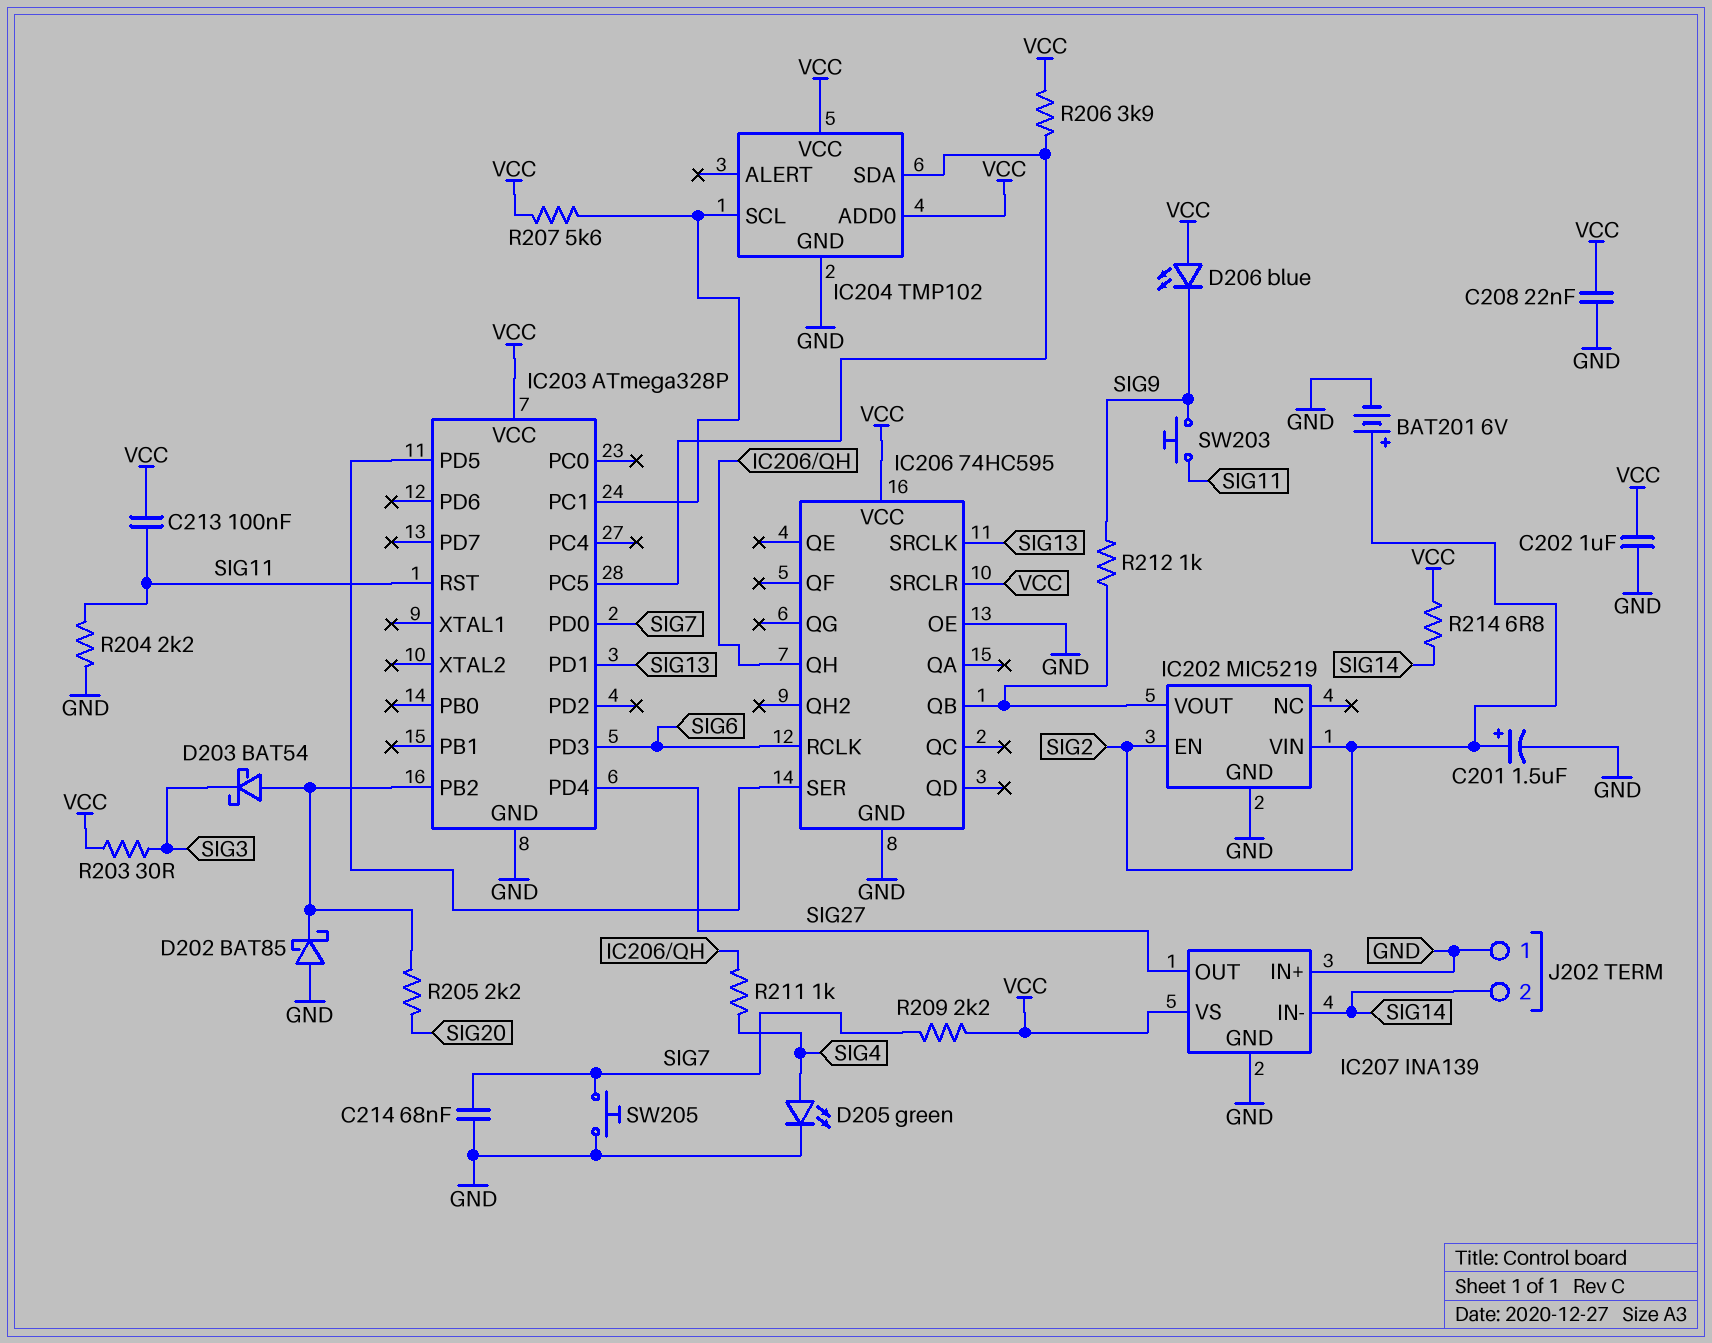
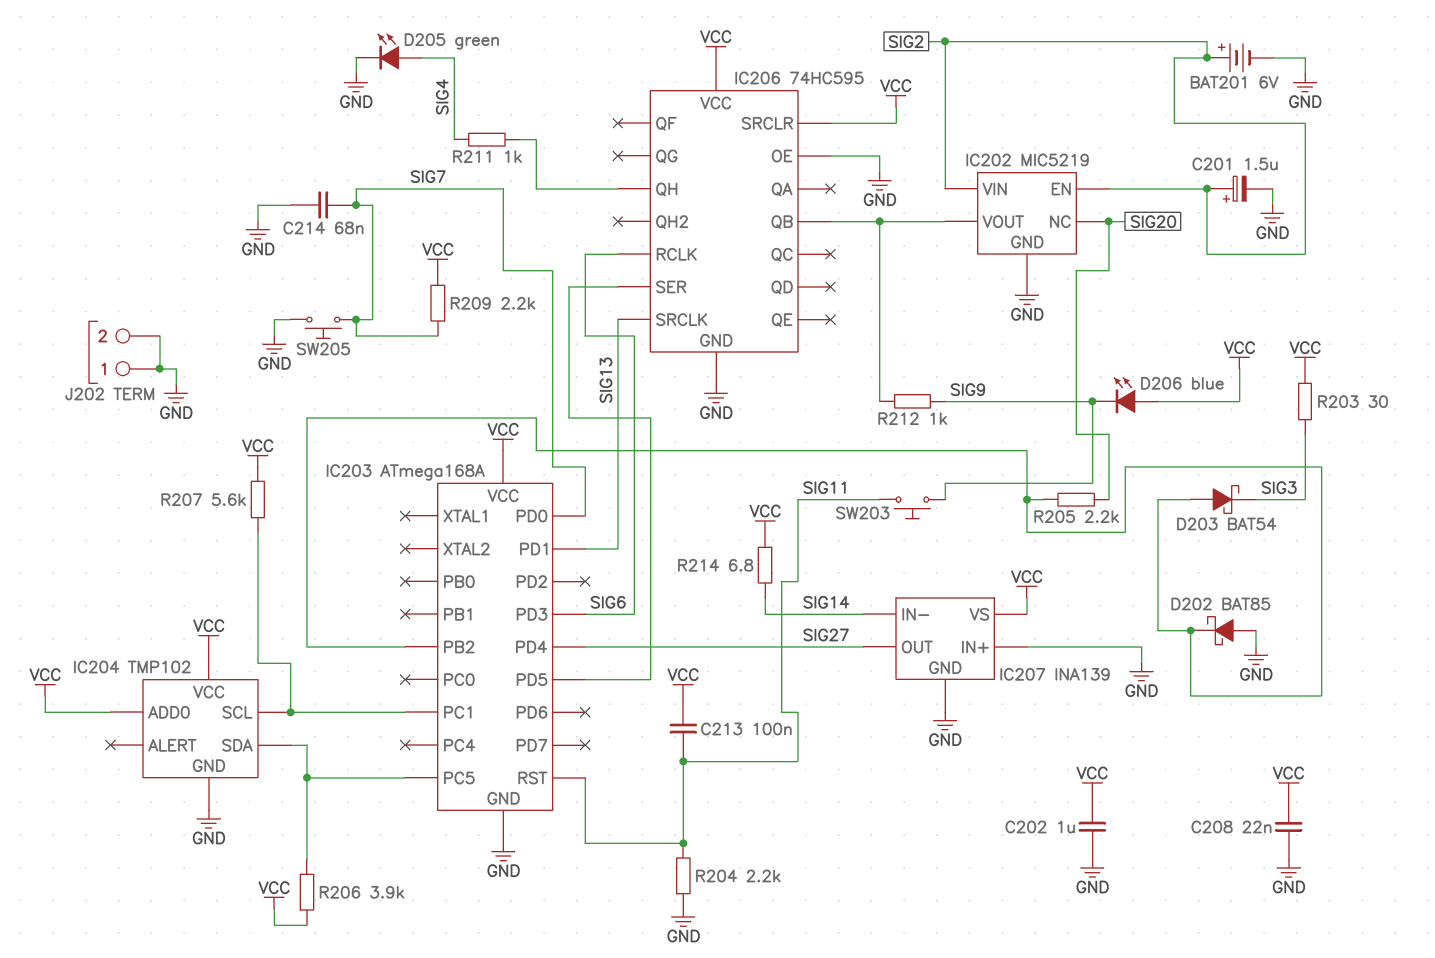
IC202 pin NC: none -> SIG20
IC203: ATmega328P -> ATmega168A
J202 pin 2: SIG14 -> GND

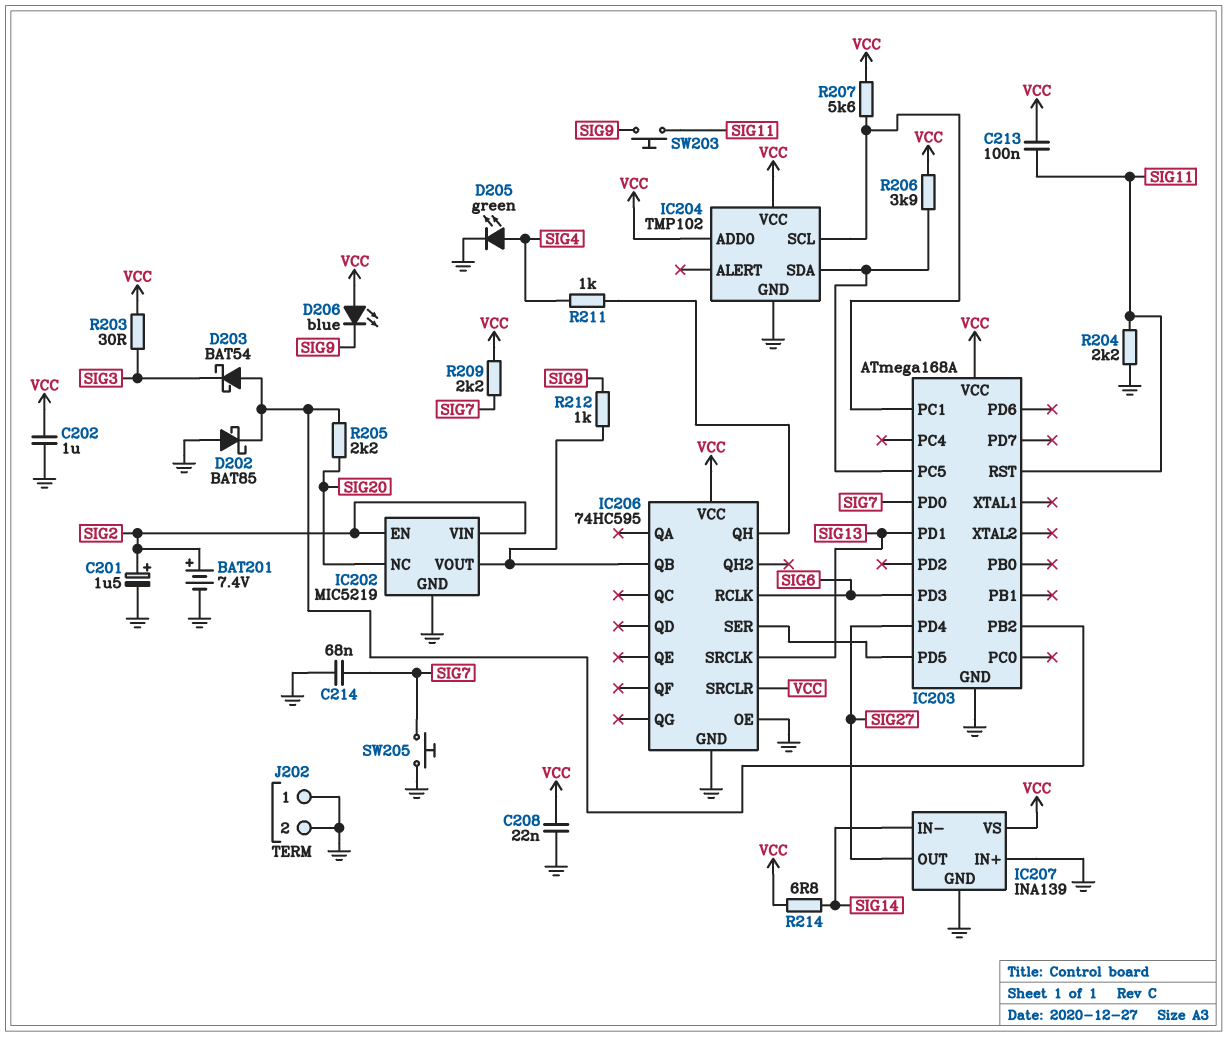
BAT201: 6V (plus SIG2, minus GND) -> 7.4V (plus SIG2, minus GND)

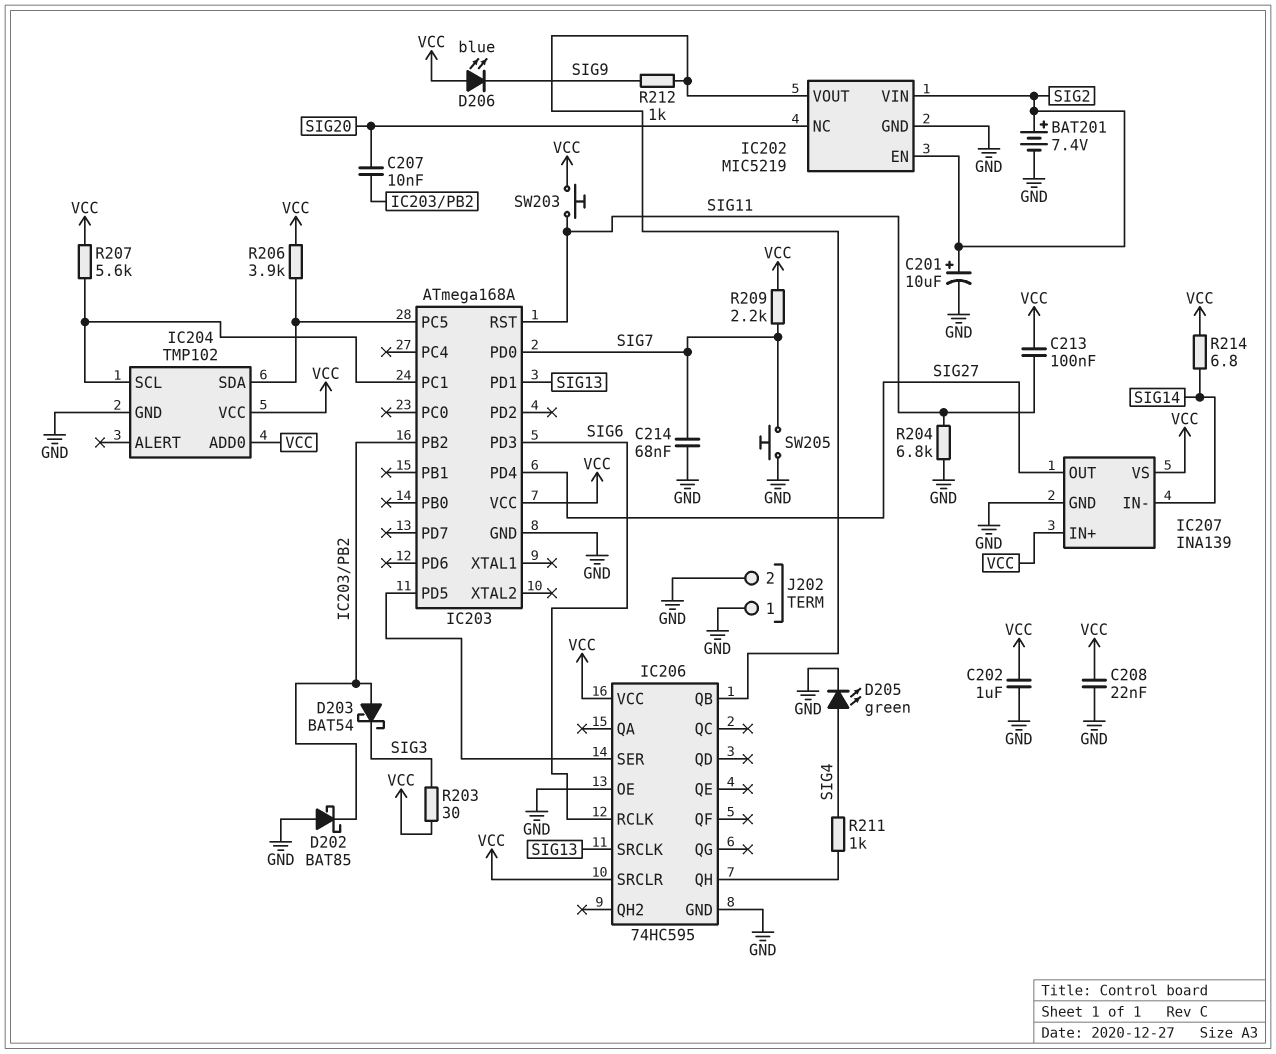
C201: 1.5uF (plus SIG2, minus GND) -> 10uF (plus SIG2, minus GND)
C207: none -> 10nF (IC203/PB2, SIG20)
IC207 pin IN+: GND -> VCC
R204: 2.2k (GND, SIG11) -> 6.8k (GND, SIG11)
R205: 2.2k (IC203/PB2, SIG20) -> none
SW203: button (SIG9, SIG11) -> button (SIG11, VCC)

